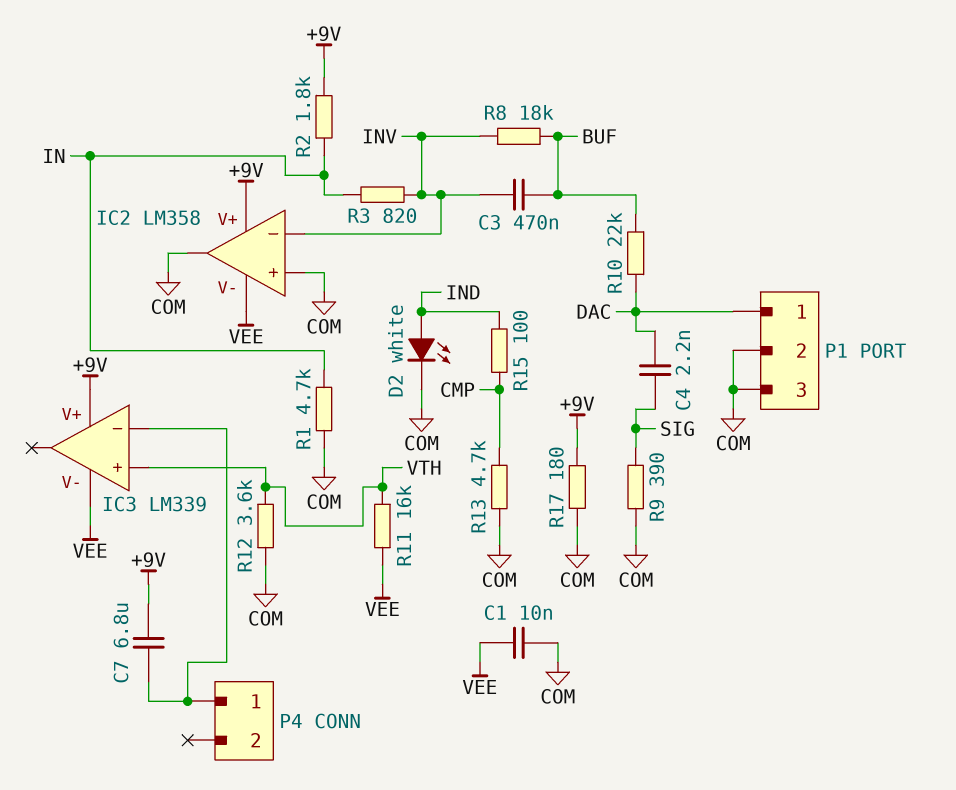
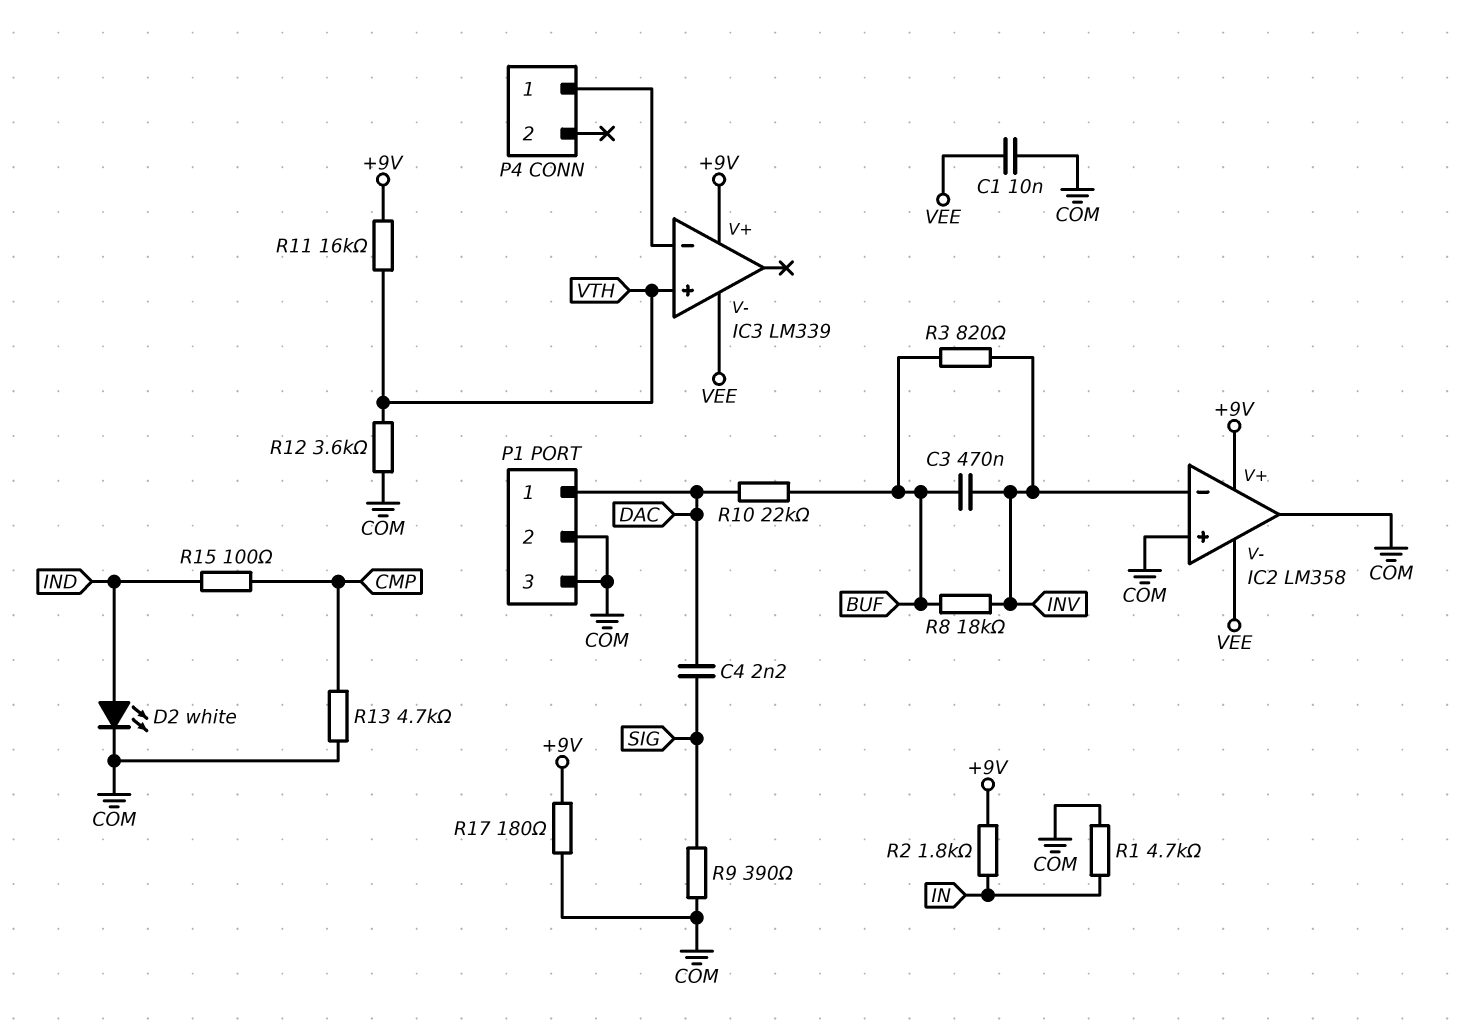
C7: 6.8uF (+9V, IC3/in-) -> none
R3: 820 (IN, INV) -> 820 (BUF, INV)
R11: 16k (VEE, VTH) -> 16k (+9V, VTH)

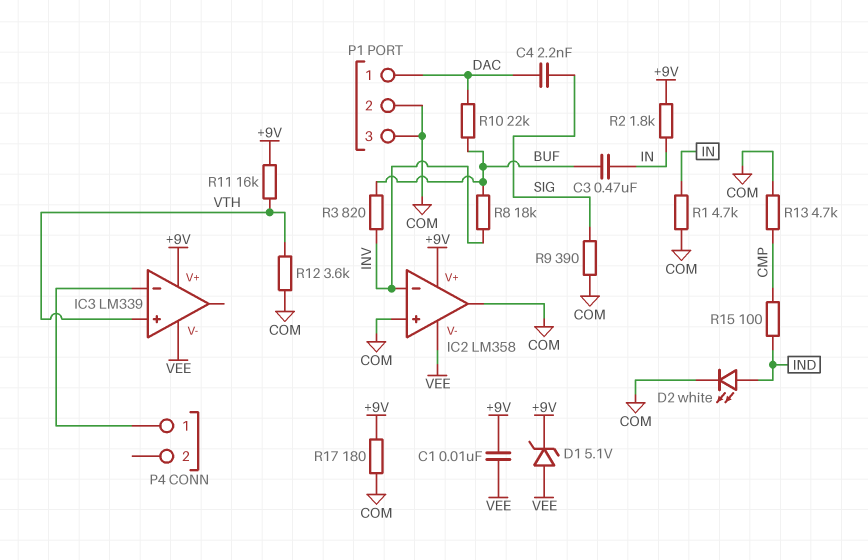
C1: 10nF (COM, VEE) -> 10nF (+9V, VEE)
C3: 470nF (BUF, INV) -> 470nF (BUF, IN)
D1: none -> zener 5.1V (A VEE, K +9V)

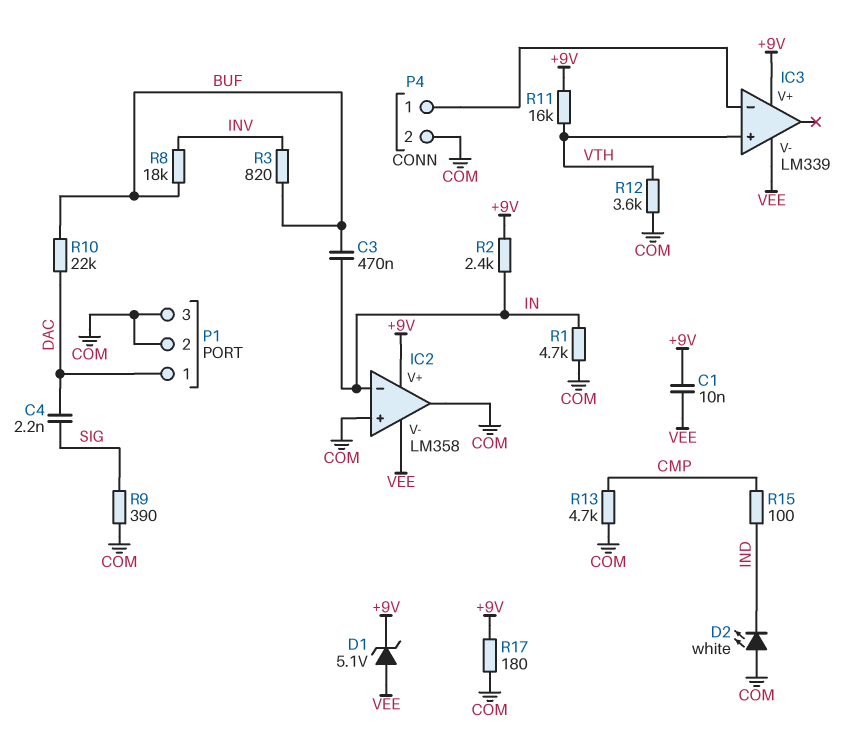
D2: LED white (A IND, K COM) -> LED white (A COM, K IND)
IC2 pin in-: INV -> IN
P4 pin 2: none -> COM
R2: 1.8k (+9V, IN) -> 2.4k (+9V, IN)

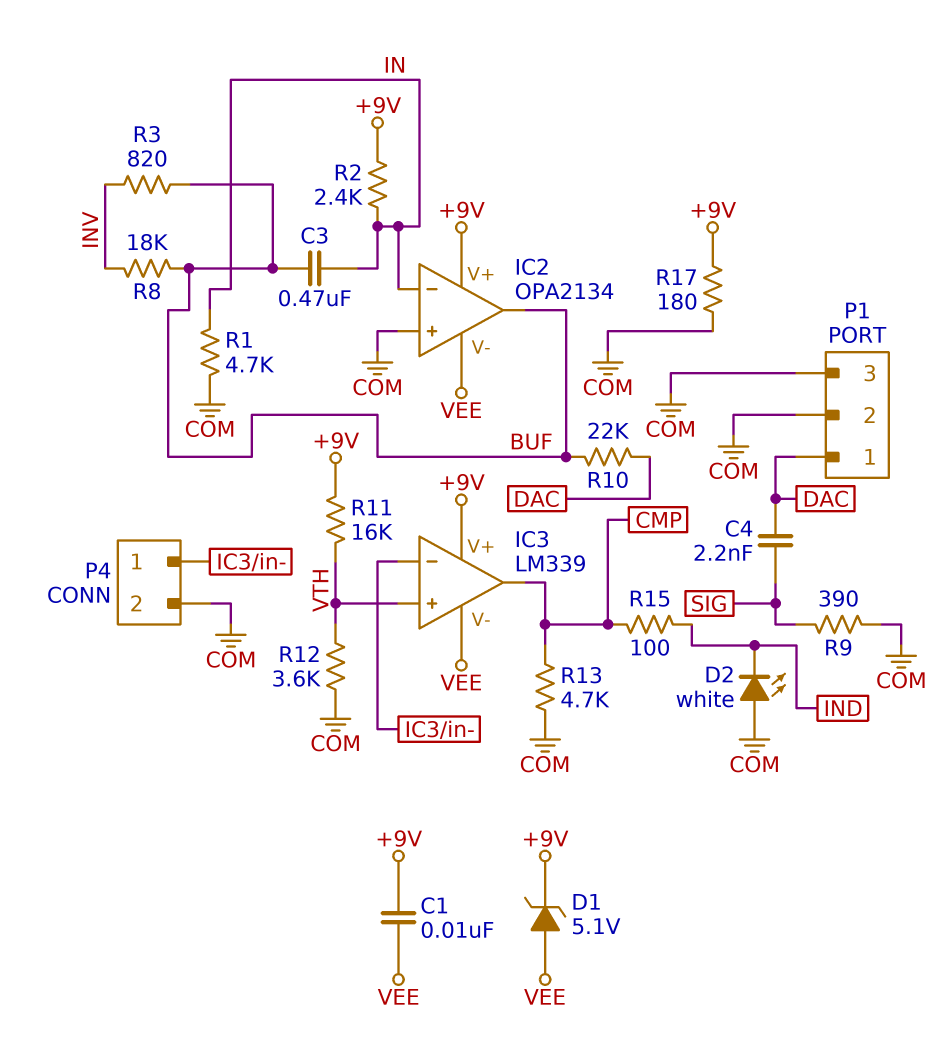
IC2: LM358 -> OPA2134
IC2 pin out: COM -> BUF
IC3 pin out: none -> CMP

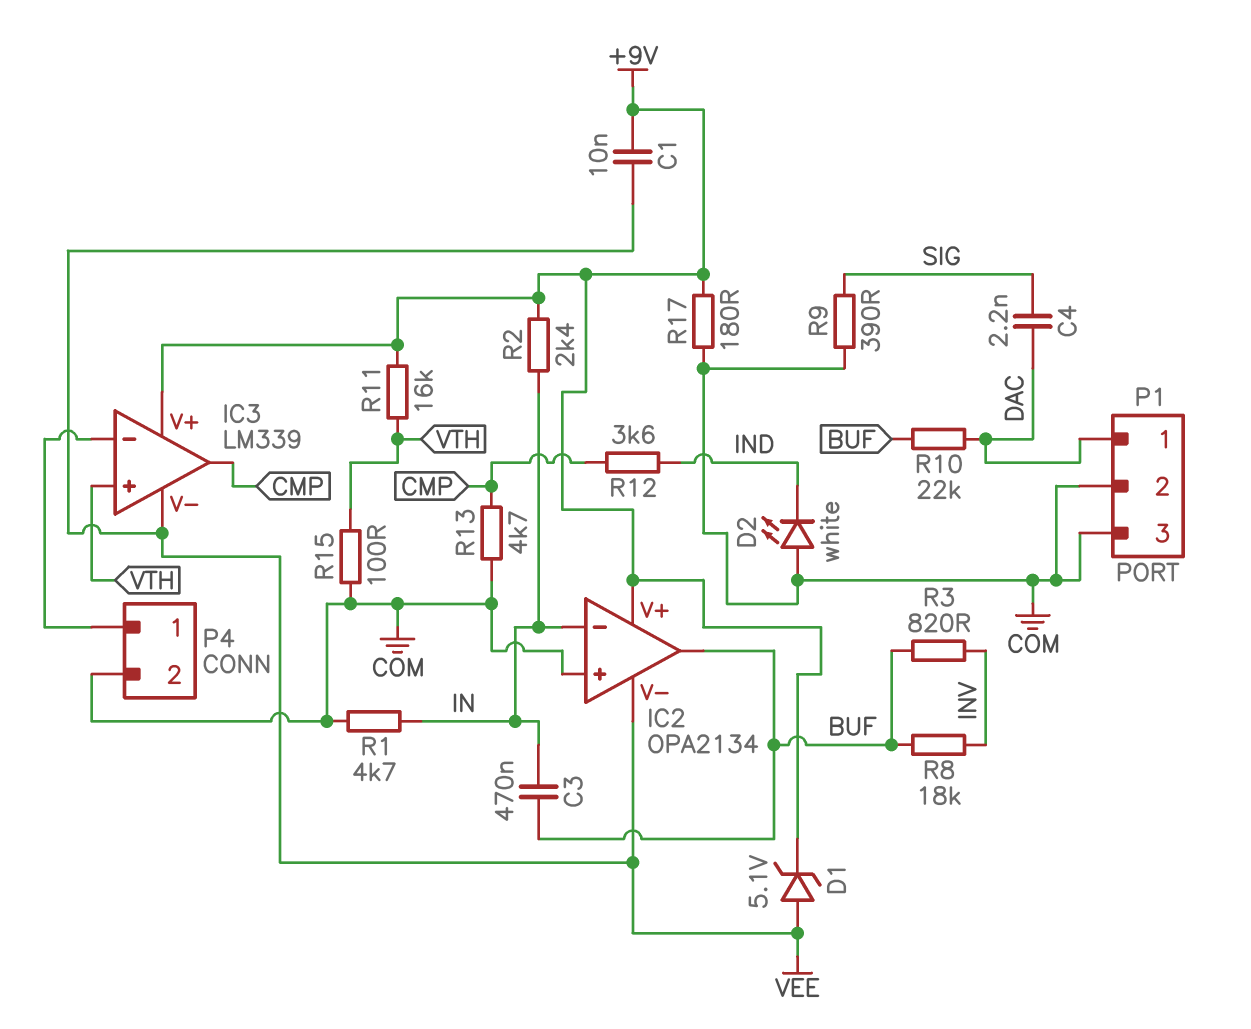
R12: 3.6k (COM, VTH) -> 3.6k (CMP, IND)
R15: 100 (CMP, IND) -> 100 (COM, VTH)

